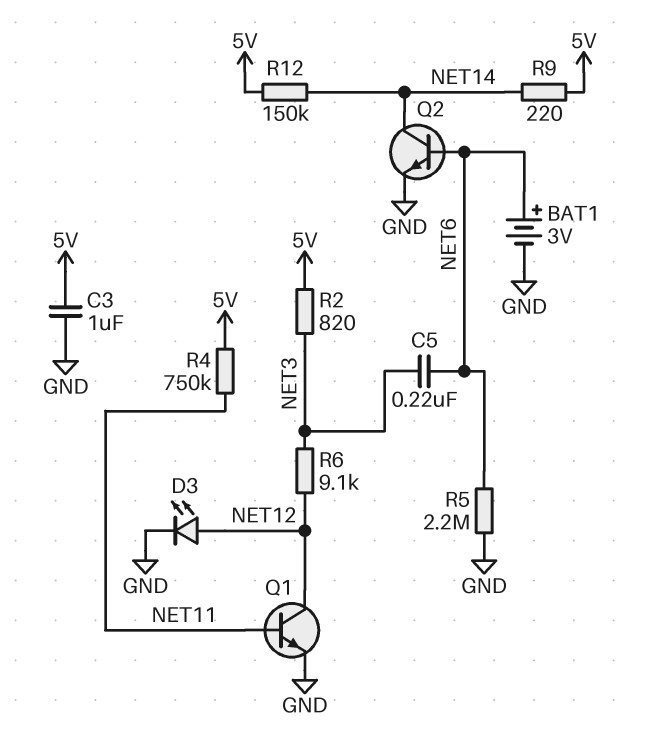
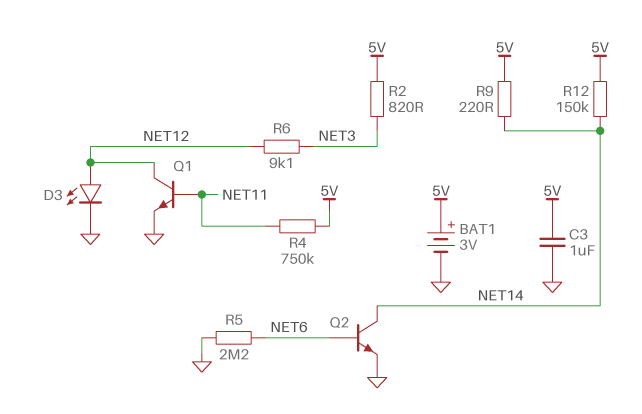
BAT1: 3V (plus NET6, minus GND) -> 3V (plus 5V, minus GND)
C5: 220nF (NET3, NET6) -> none

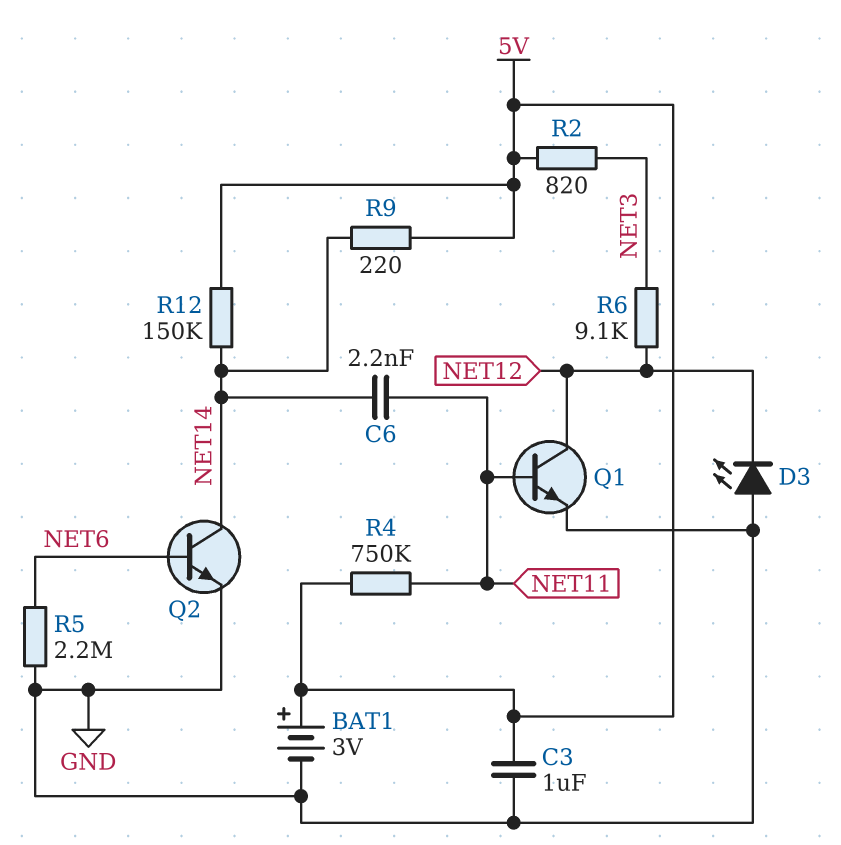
C6: none -> 2.2nF (NET11, NET14)
D3: LED (A NET12, K GND) -> LED (A GND, K NET12)

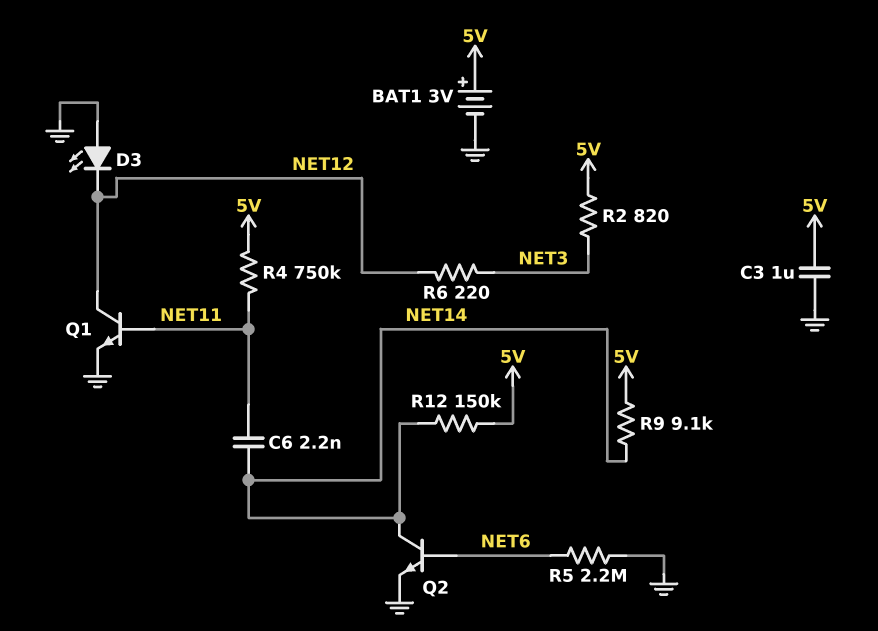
R6: 9.1k (NET3, NET12) -> 220 (NET3, NET12)
R9: 220 (5V, NET14) -> 9.1k (5V, NET14)

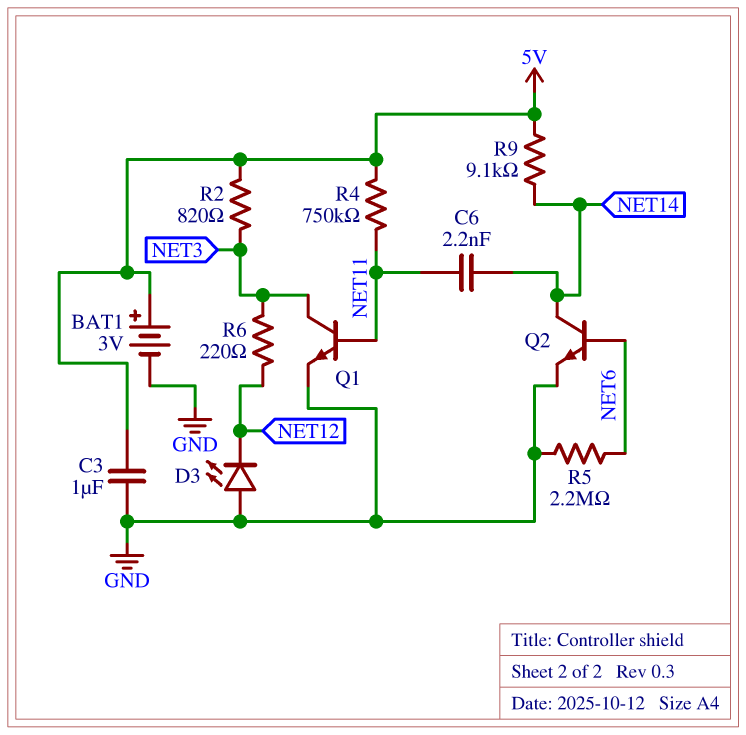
Q1: NPN (B NET11, C NET12, E GND) -> NPN (B NET11, C NET3, E GND)
R12: 150k (5V, NET14) -> none

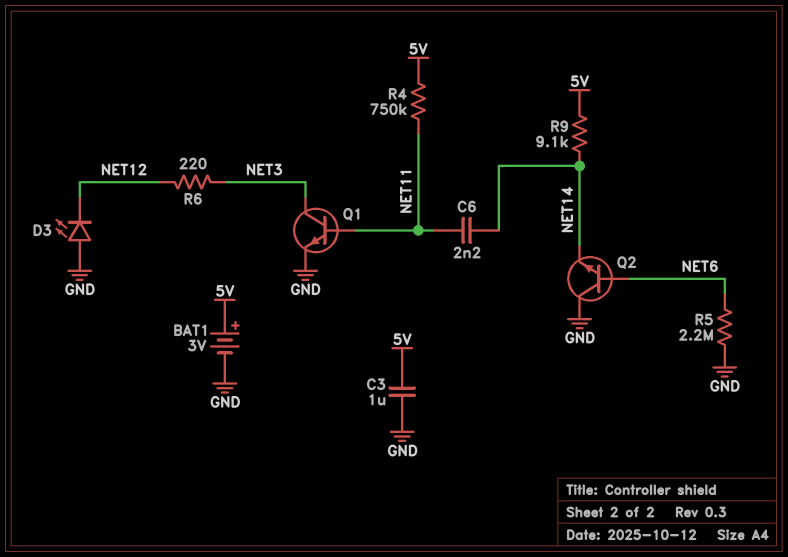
Q2: NPN (B NET6, C NET14, E GND) -> NPN (B NET6, C GND, E NET14)
R2: 820 (5V, NET3) -> none

